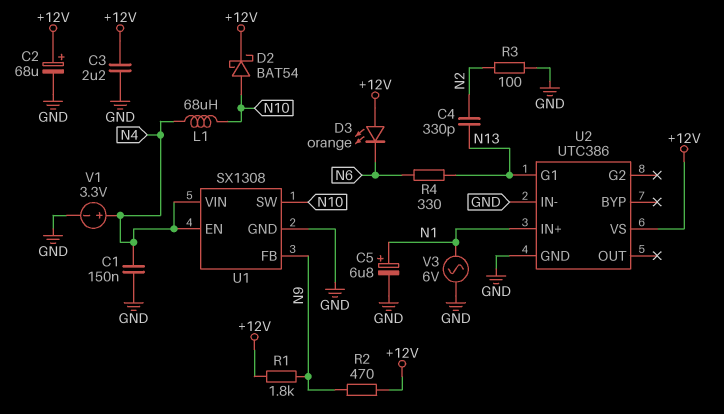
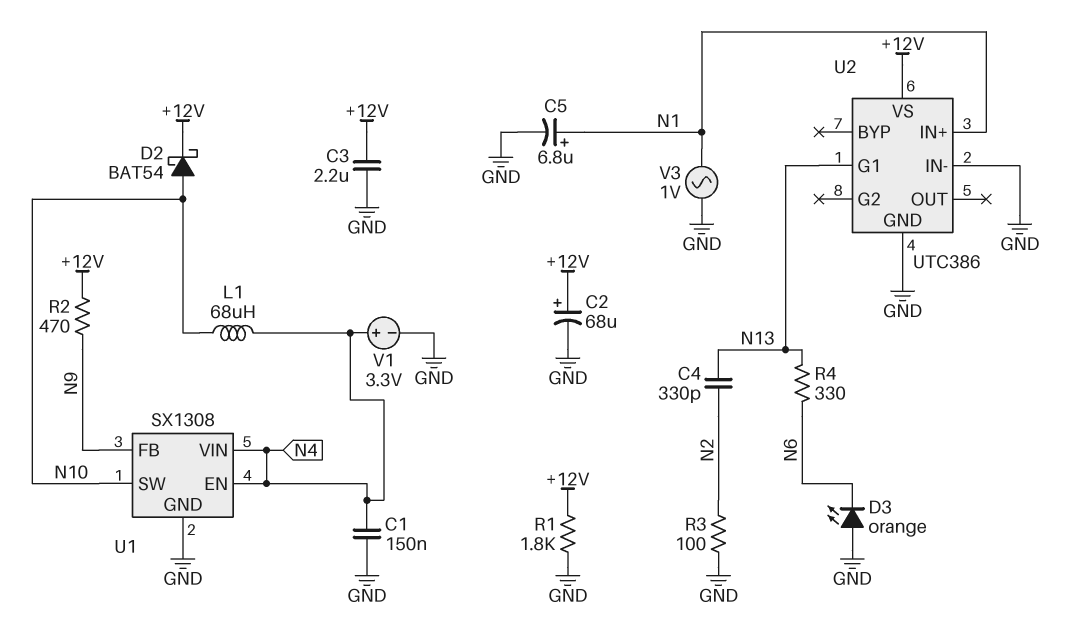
D3: LED orange (A +12V, K N6) -> LED orange (A GND, K N6)
R1: 1.8k (+12V, N9) -> 1.8k (+12V, GND)
V3: AC 6V (GND, N1) -> AC 1V (GND, N1)

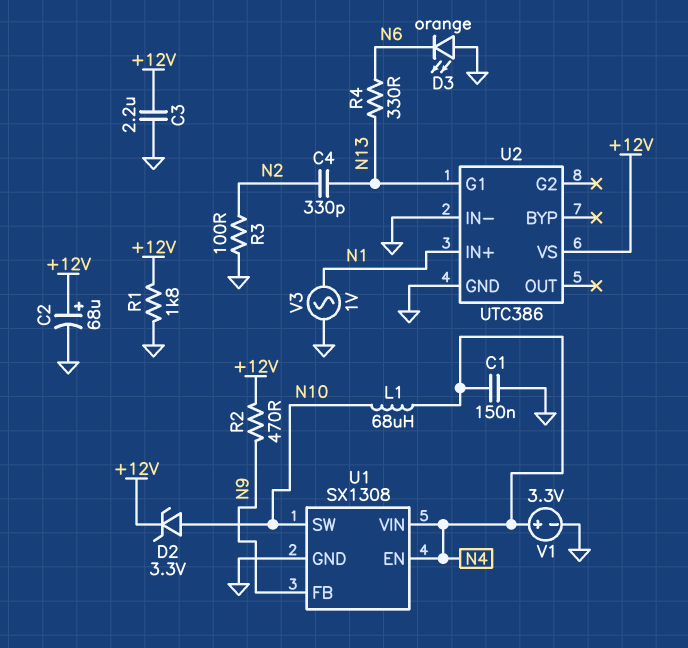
C5: 6.8uF (plus N1, minus GND) -> none
D2: schottky BAT54 (A N10, K +12V) -> zener 3.3V (A N10, K +12V)

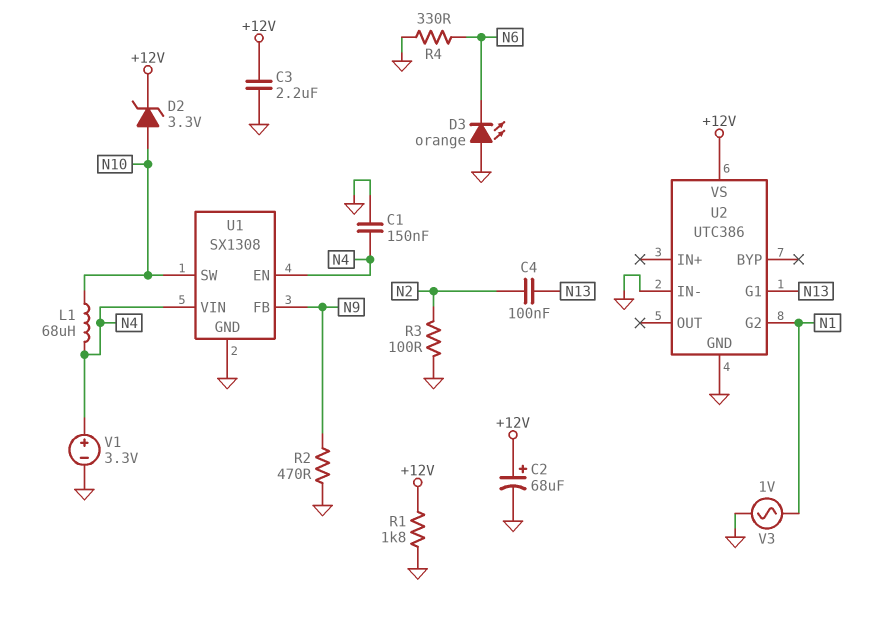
C4: 330pF (N2, N13) -> 100nF (N2, N13)
R2: 470 (+12V, N9) -> 470 (GND, N9)
R4: 330 (N6, N13) -> 330 (GND, N6)
U2 pin G2: none -> N1
U2 pin IN+: N1 -> none

